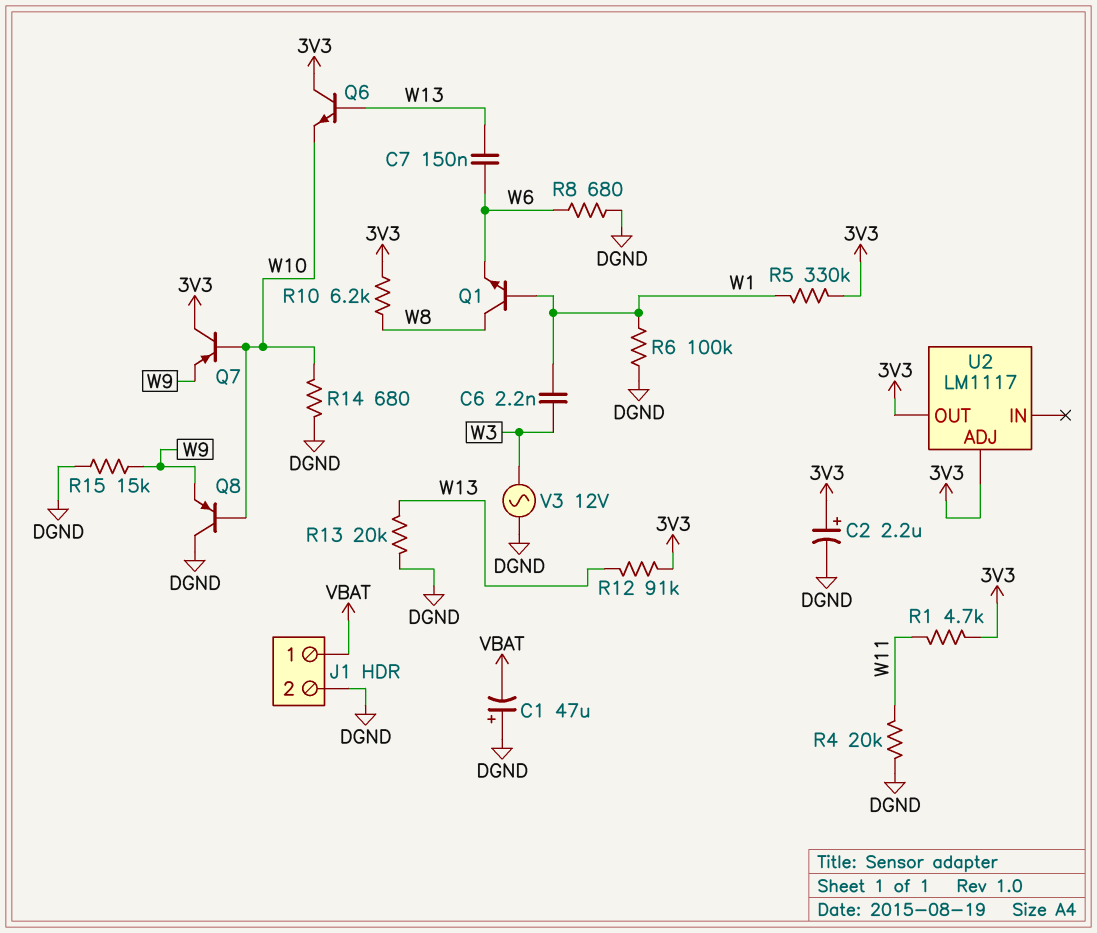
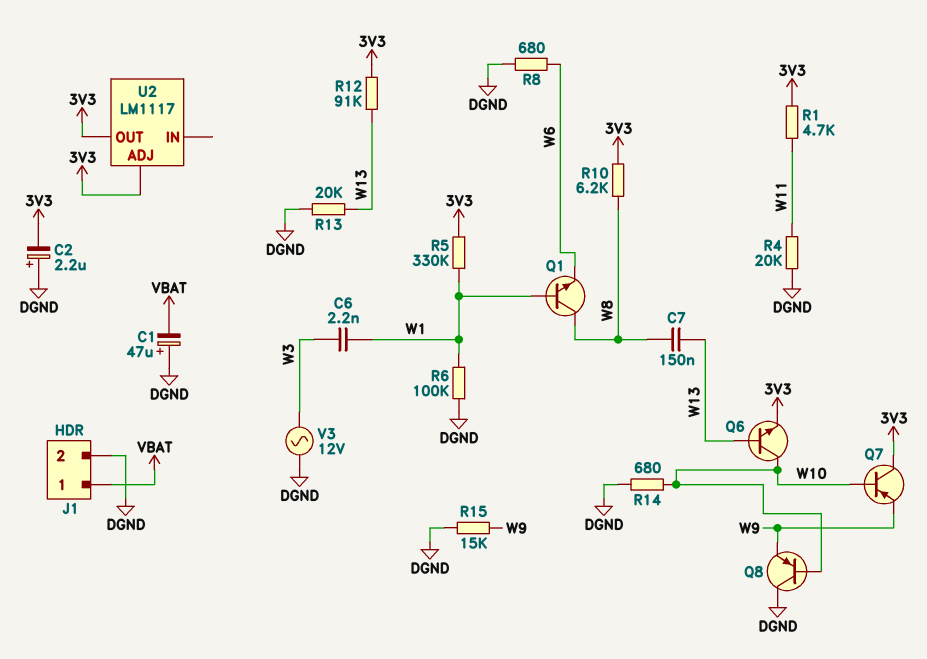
C2: 2.2uF (plus 3V3, minus DGND) -> 2.2uF (plus DGND, minus 3V3)
C7: 150nF (W6, W13) -> 150nF (W8, W13)
Q6: NPN (B W13, C 3V3, E W10) -> NPN (B W13, C W10, E 3V3)

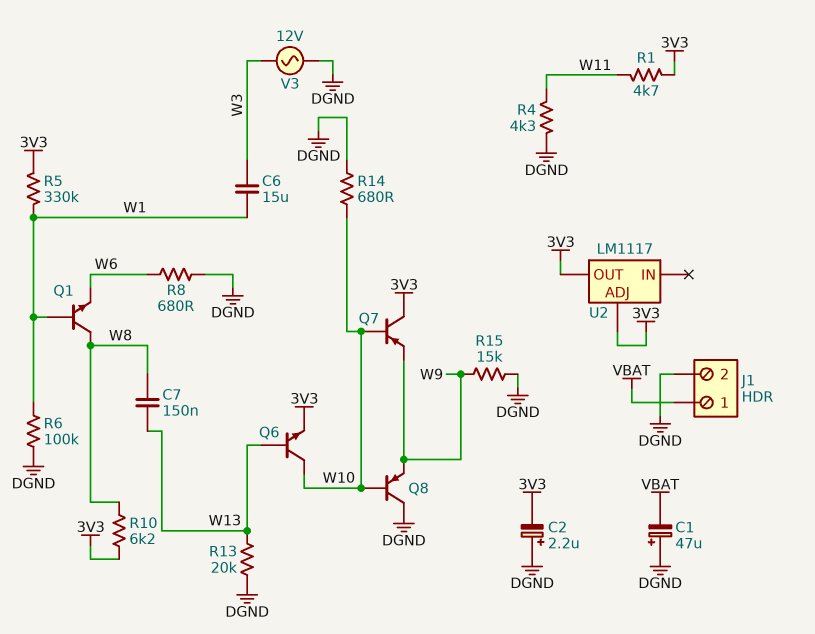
C6: 2.2nF (W1, W3) -> 15uF (W1, W3)
R4: 20k (DGND, W11) -> 4.3k (DGND, W11)
R12: 91k (3V3, W13) -> none

